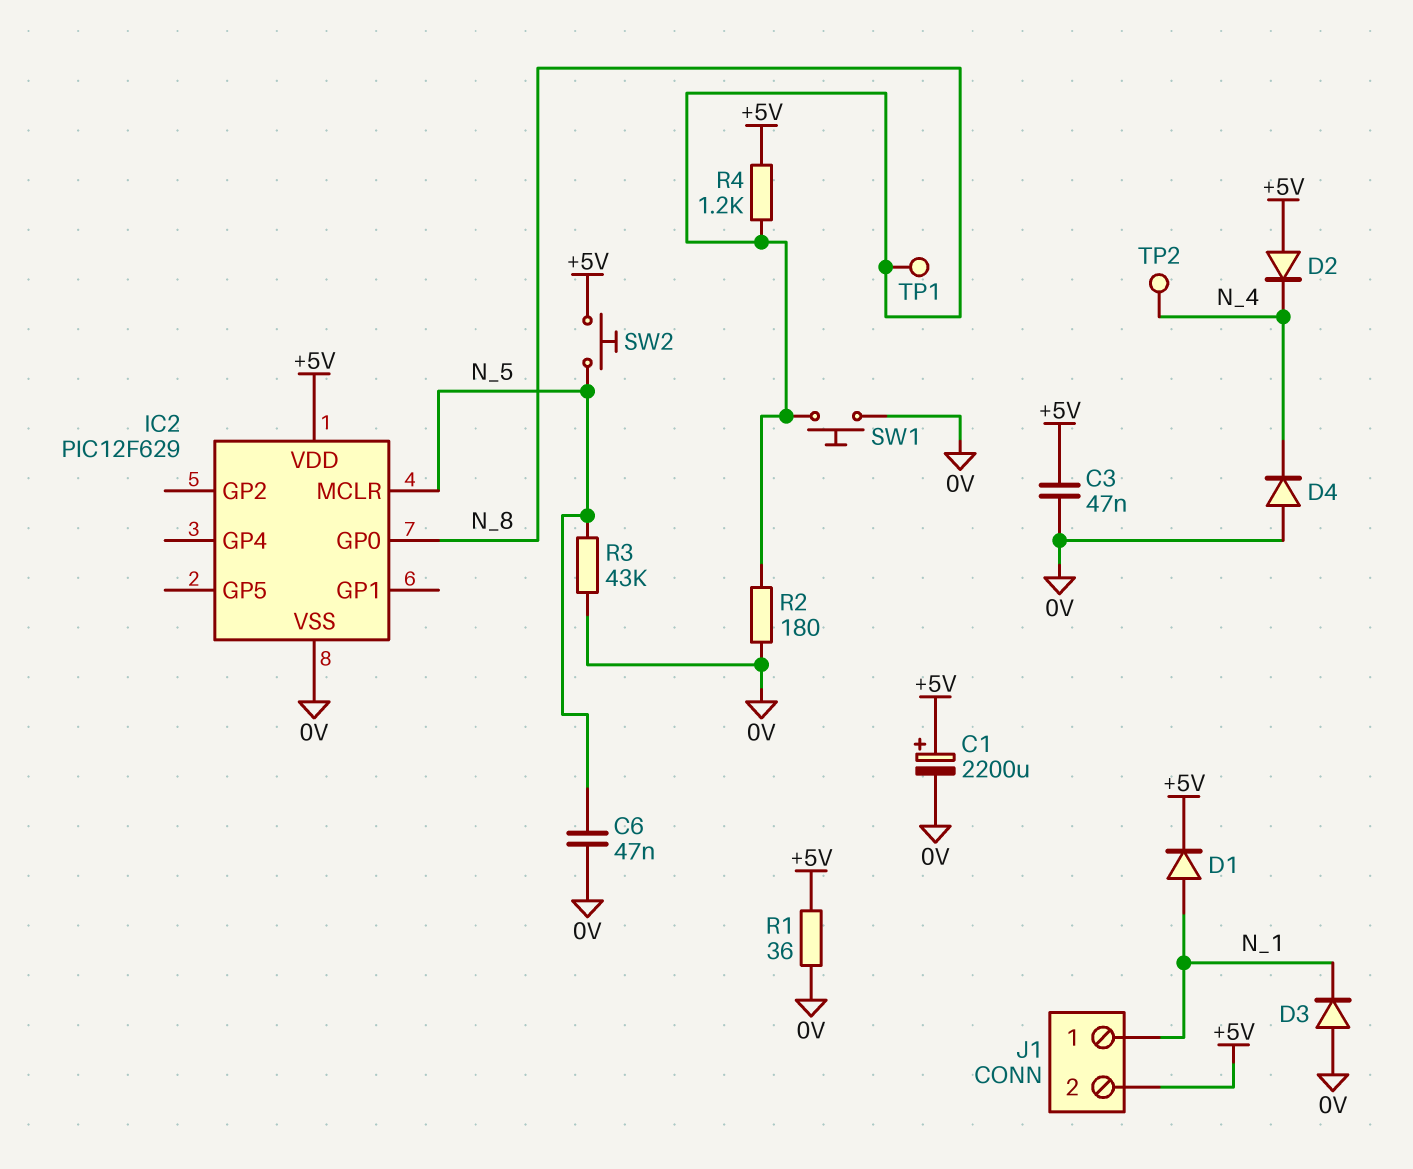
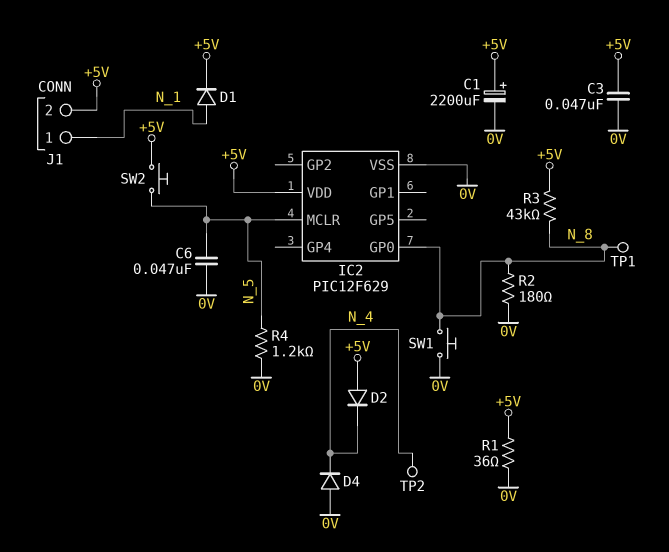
D3: diode (A 0V, K N_1) -> none
R3: 43k (0V, N_5) -> 43k (+5V, N_8)
R4: 1.2k (+5V, N_8) -> 1.2k (0V, N_5)

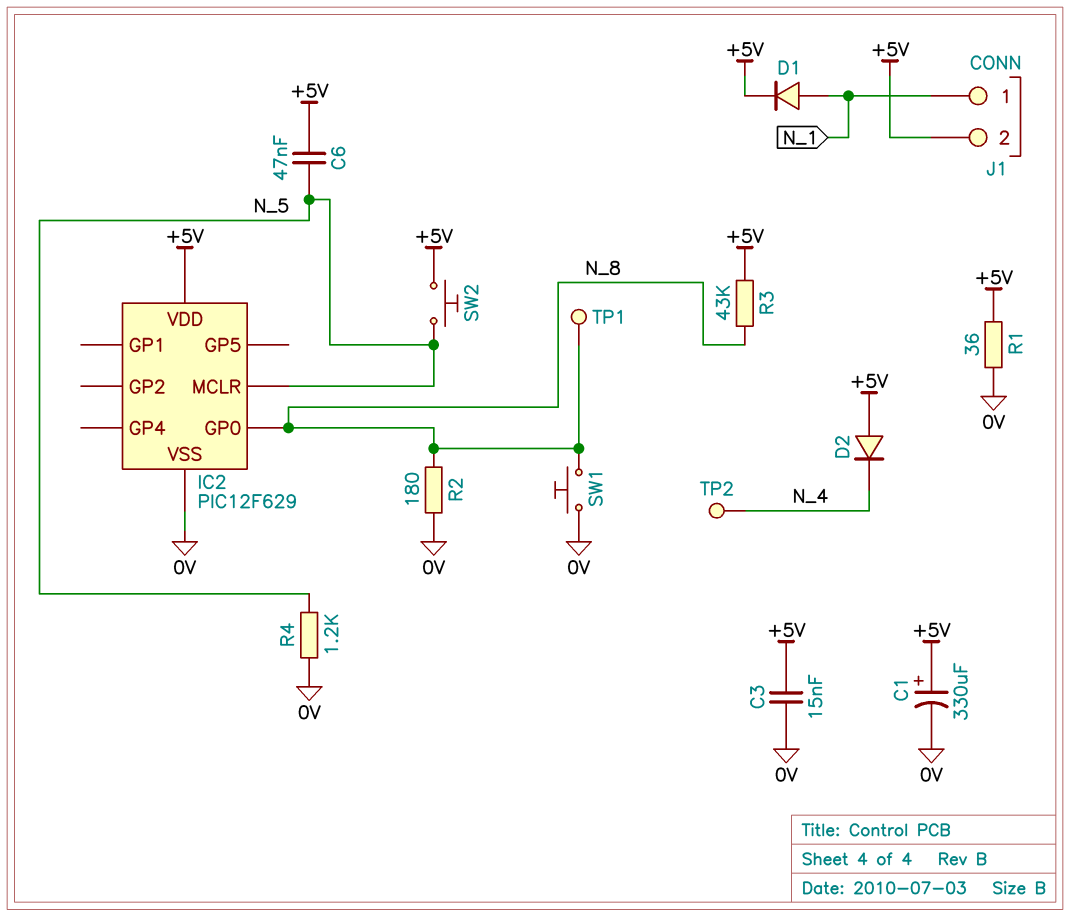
C1: 2200uF (plus +5V, minus 0V) -> 330uF (plus +5V, minus 0V)
C3: 47nF (+5V, 0V) -> 15nF (+5V, 0V)
C6: 47nF (0V, N_5) -> 47nF (+5V, N_5)
D4: diode (A 0V, K N_4) -> none

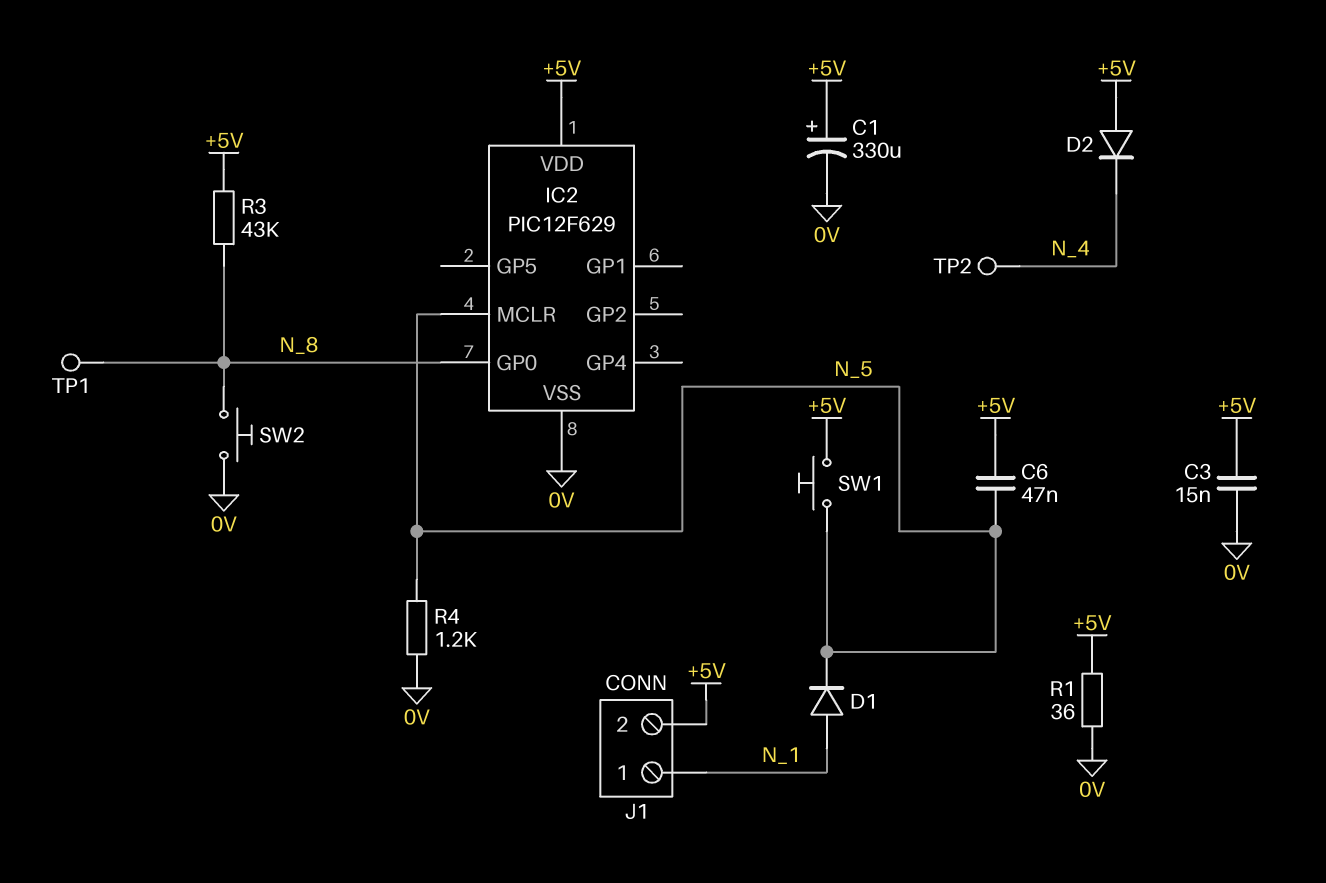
D1: diode (A N_1, K +5V) -> diode (A N_1, K N_5)
R2: 180 (0V, N_8) -> none
SW1: button (0V, N_8) -> button (+5V, N_5)
SW2: button (+5V, N_5) -> button (0V, N_8)

